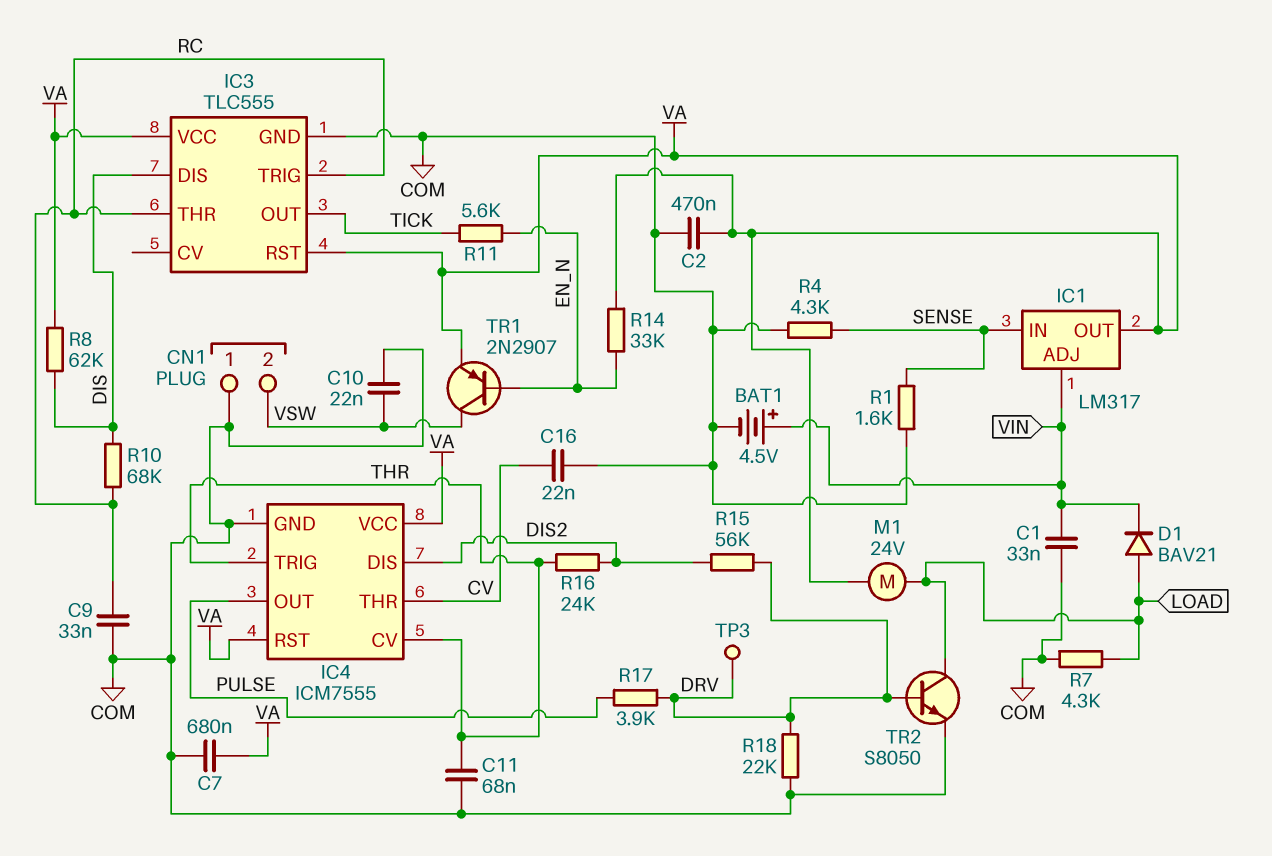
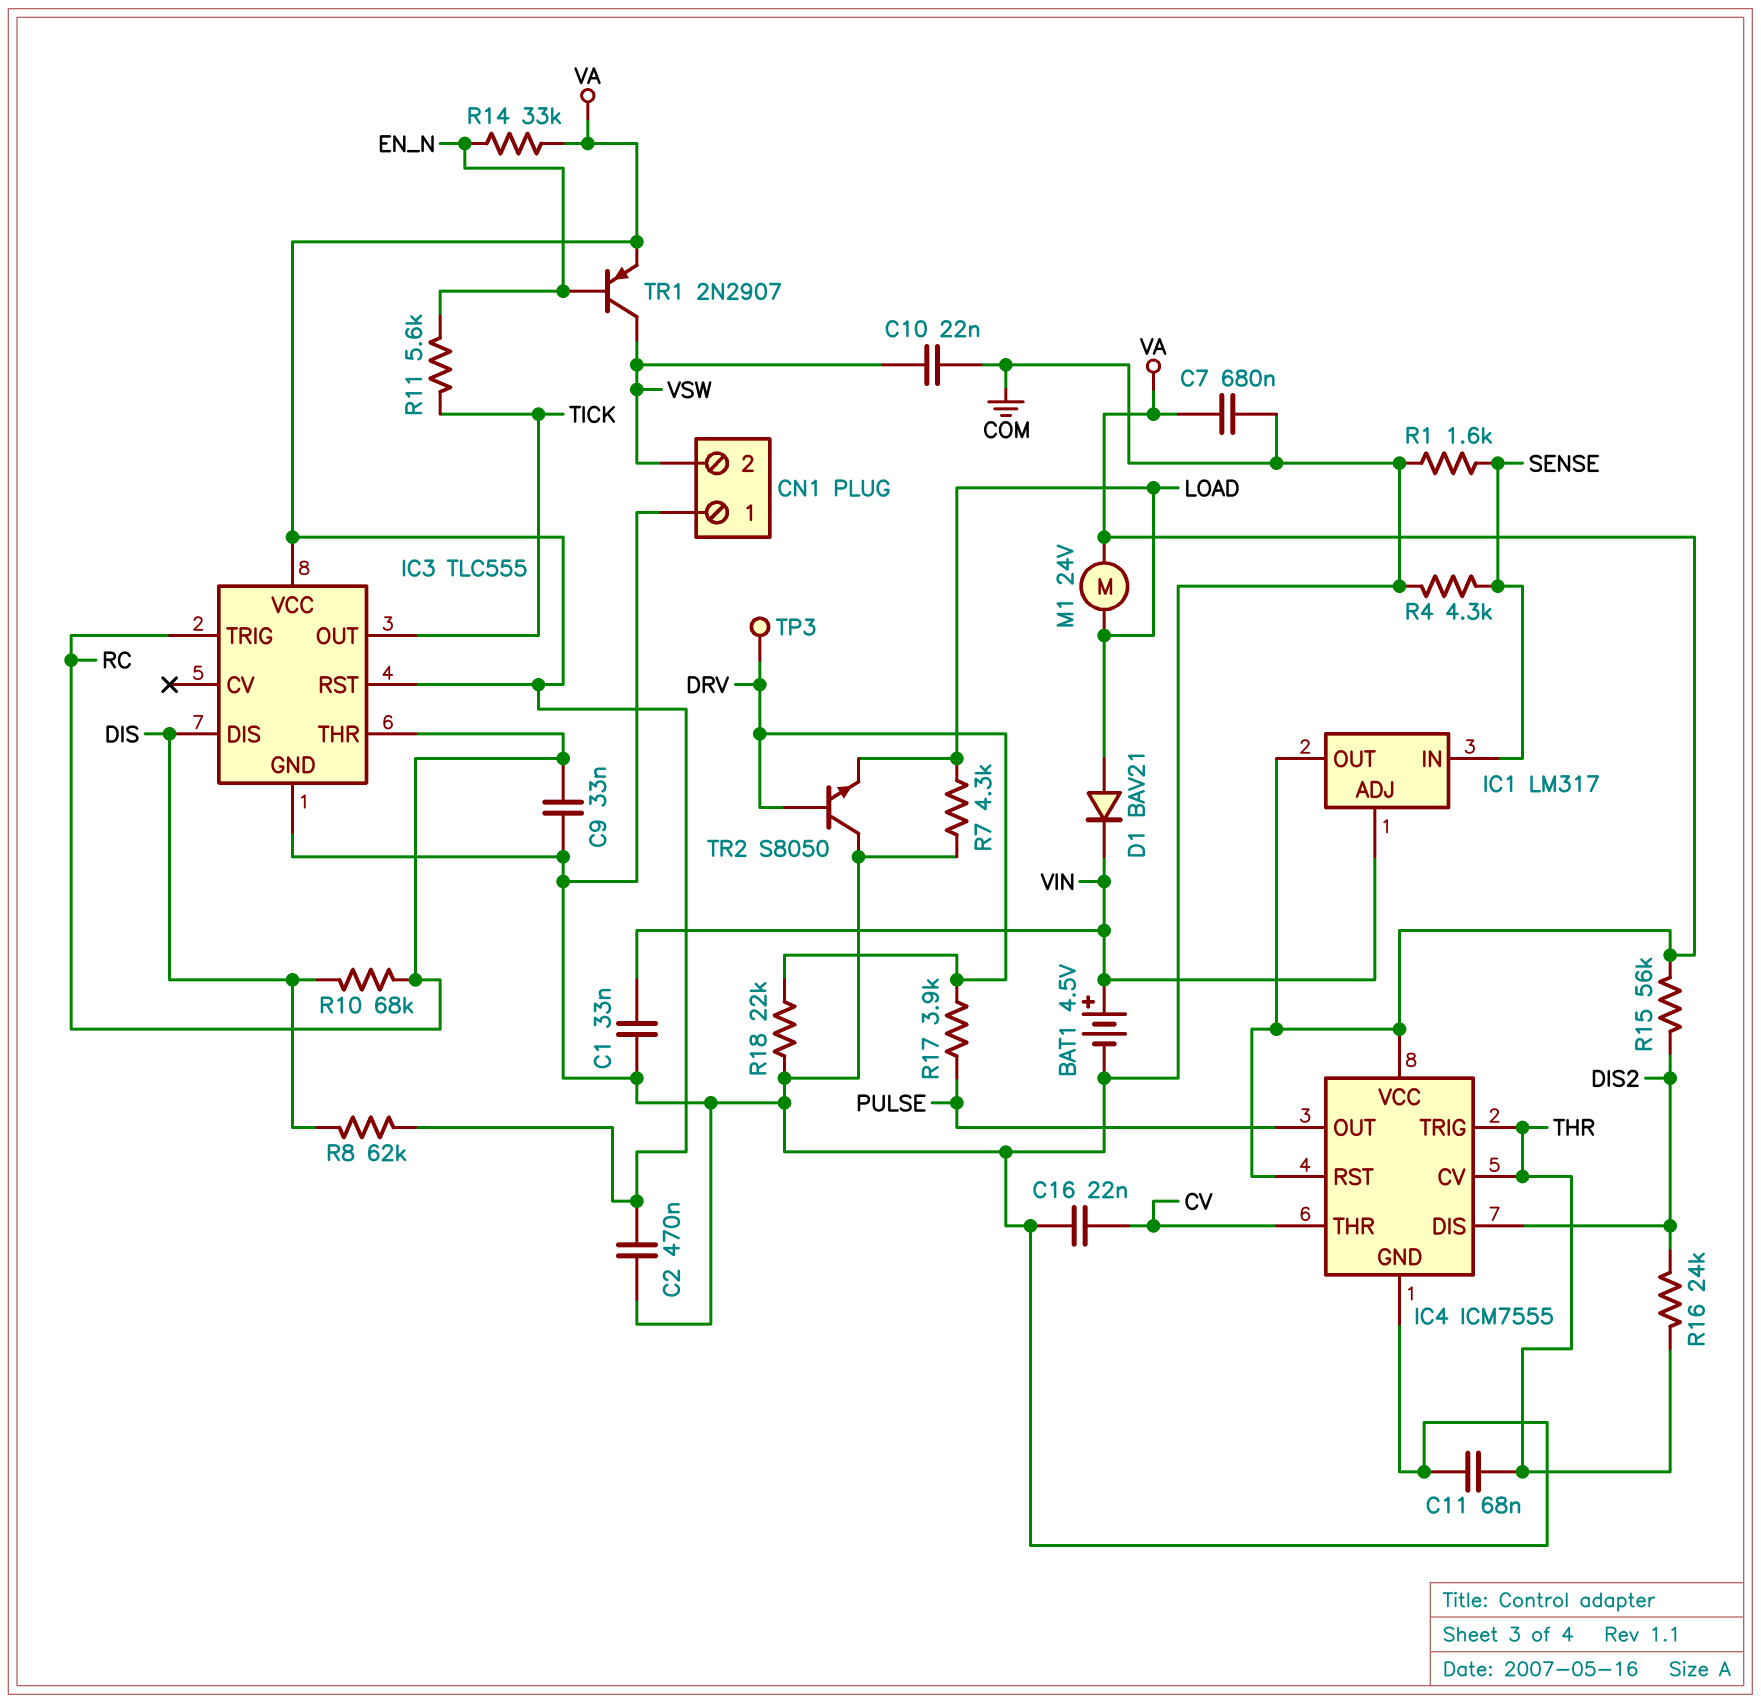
R15: 56k (DIS2, DRV) -> 56k (DIS2, VA)
TR2: NPN S8050 (B DRV, C LOAD, E COM) -> NPN S8050 (B DRV, C COM, E LOAD)

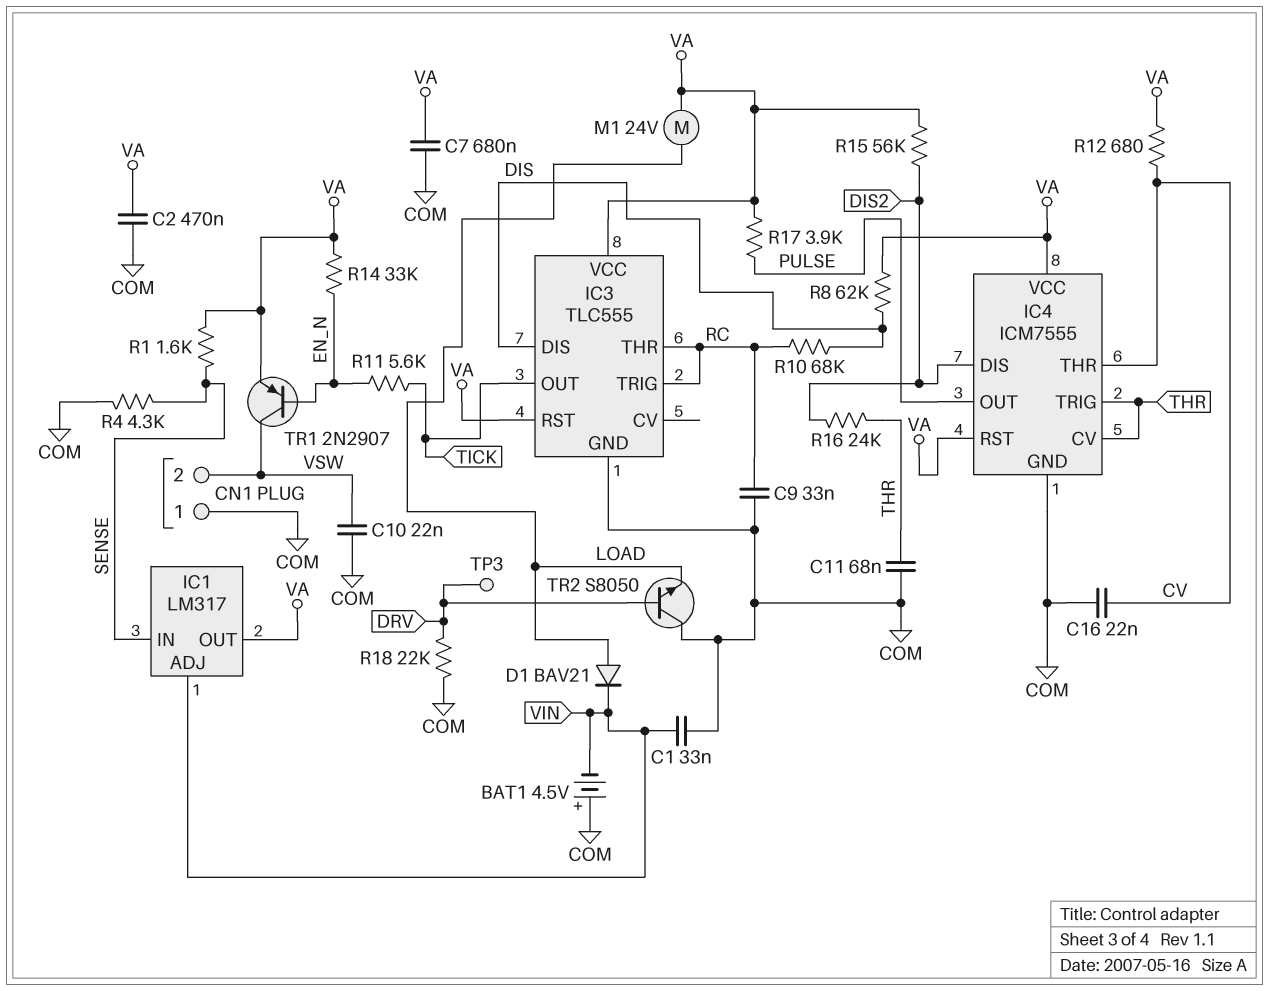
BAT1: 4.5V (plus VIN, minus COM) -> 4.5V (plus COM, minus VIN)
R1: 1.6k (COM, SENSE) -> 1.6k (SENSE, VA)
R7: 4.3k (COM, LOAD) -> none
R12: none -> 680 (CV, VA)
R17: 3.9k (DRV, PULSE) -> 3.9k (PULSE, VA)

